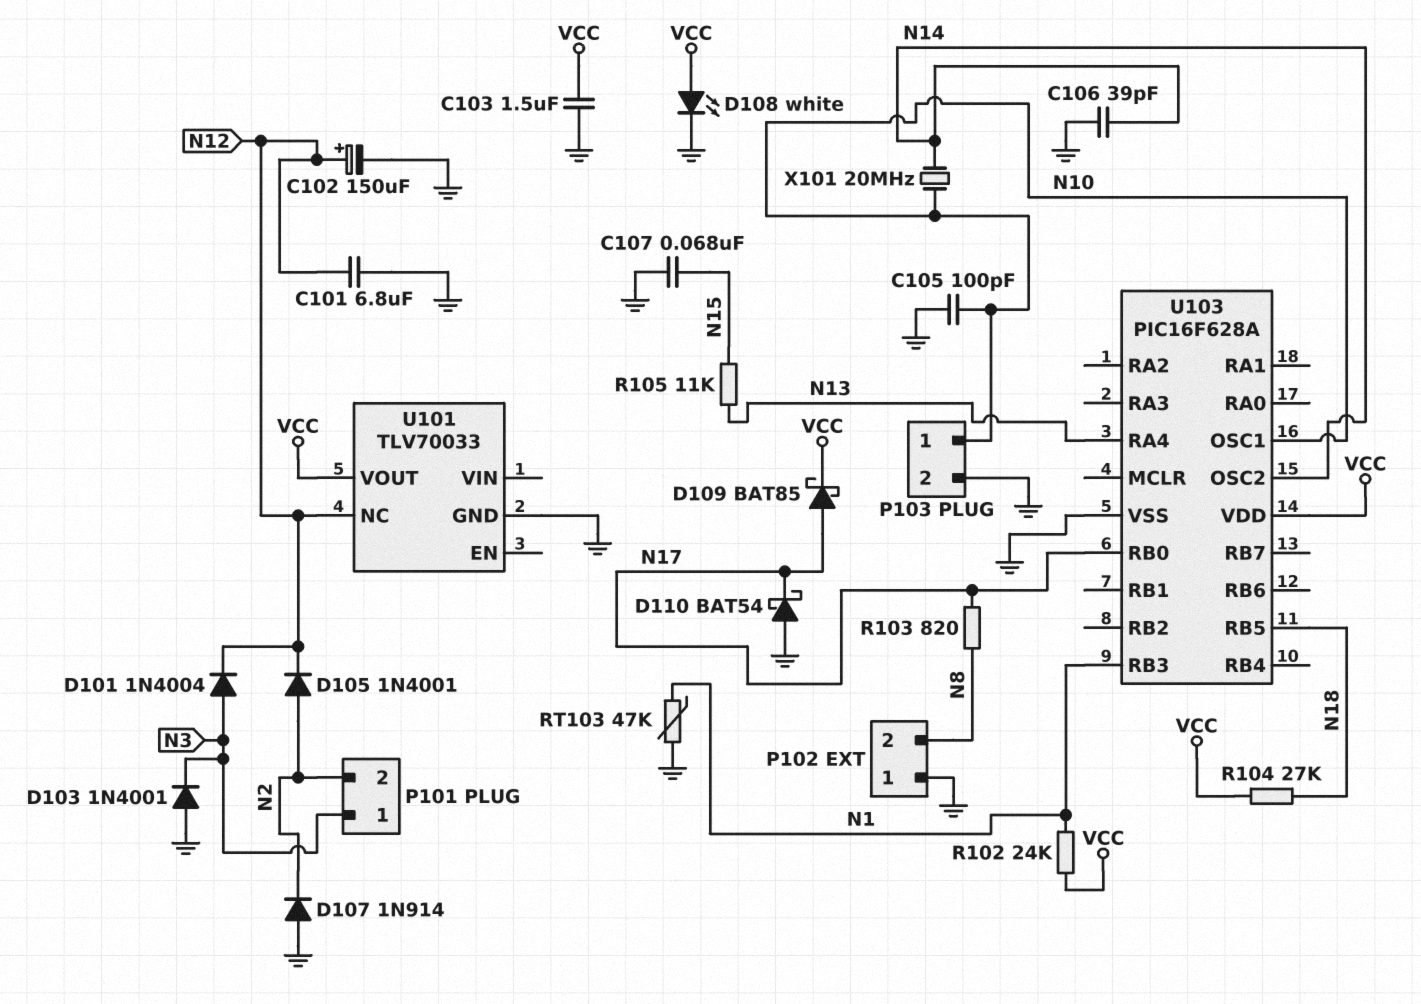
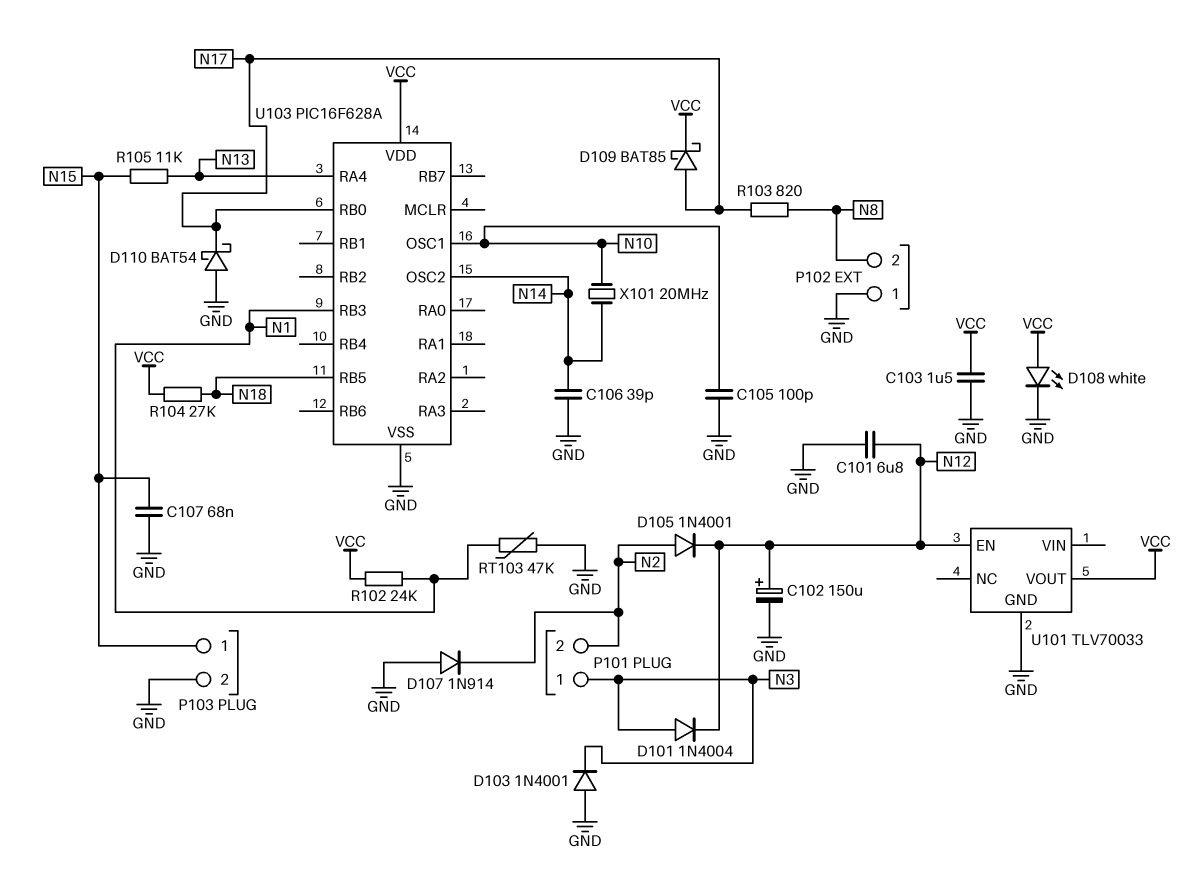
P103 pin 1: N10 -> N15
U101 pin EN: none -> N12
U101 pin NC: N12 -> none

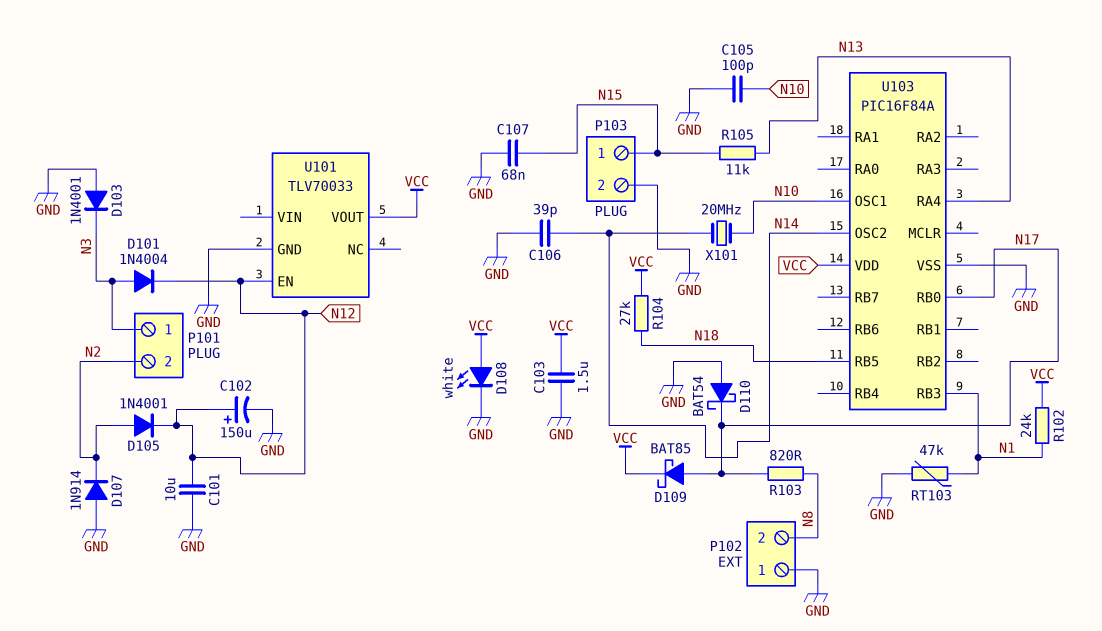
C101: 6.8uF (GND, N12) -> 10uF (GND, N12)
U103: PIC16F628A -> PIC16F84A

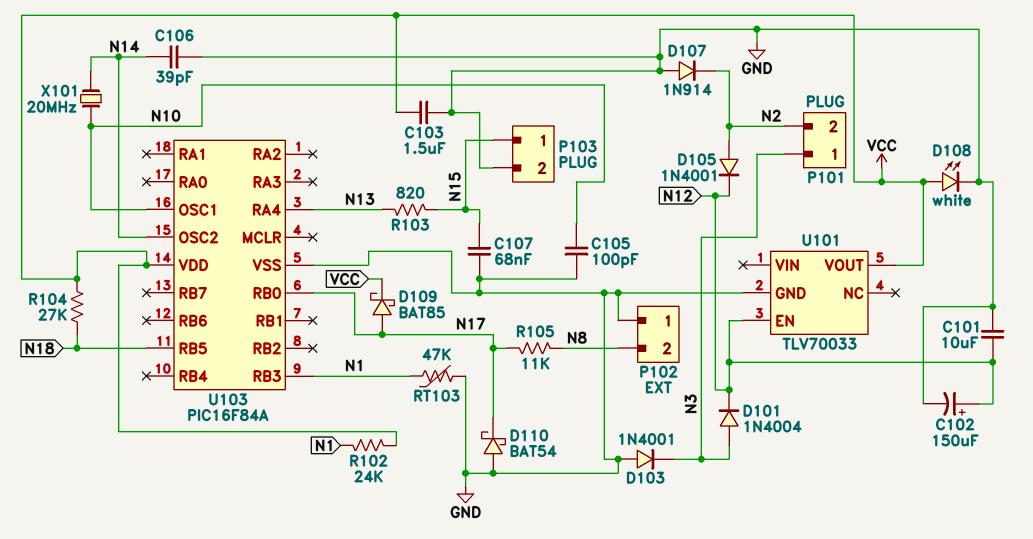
R103: 820 (N8, N17) -> 820 (N13, N15)
R105: 11k (N13, N15) -> 11k (N8, N17)

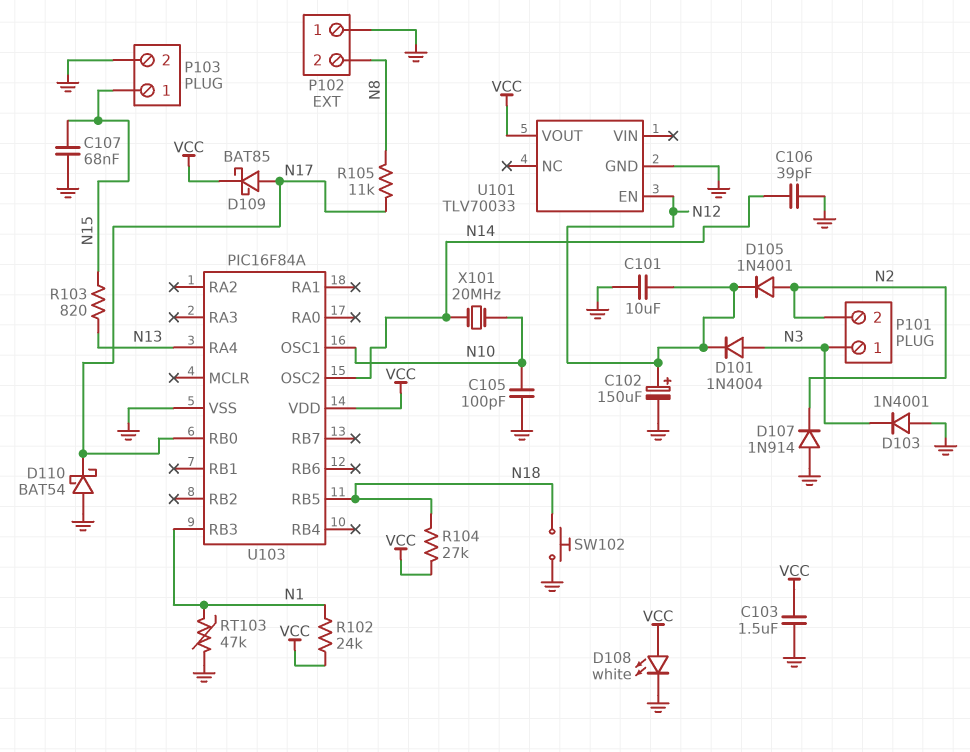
SW102: none -> button (GND, N18)

